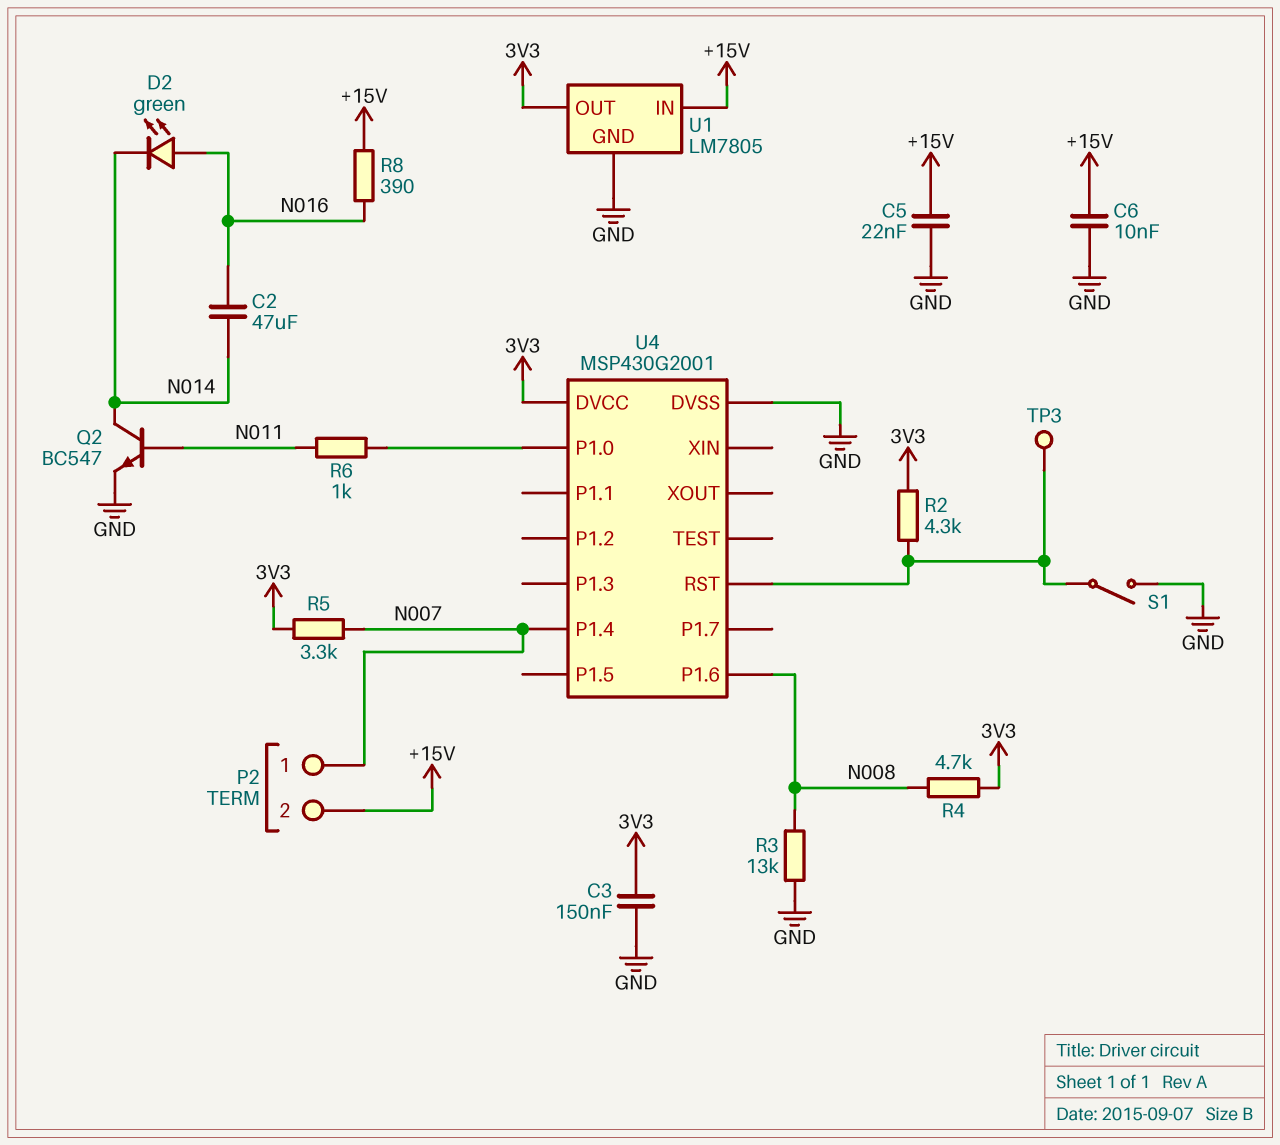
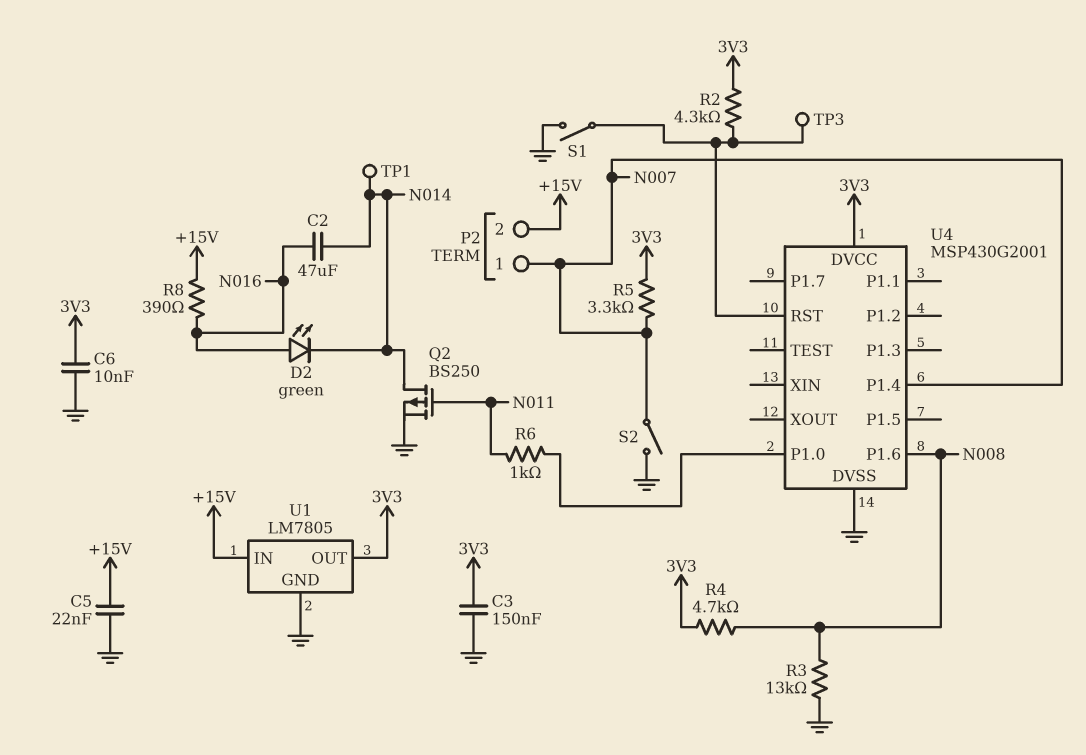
C6: 10nF (+15V, GND) -> 10nF (3V3, GND)
Q2: NPN BC547 (B N011, C N014, E GND) -> PMOS BS250 (G N011, D N014, S GND)
S2: none -> switch (GND, N007)
TP1: none -> test point (N014)

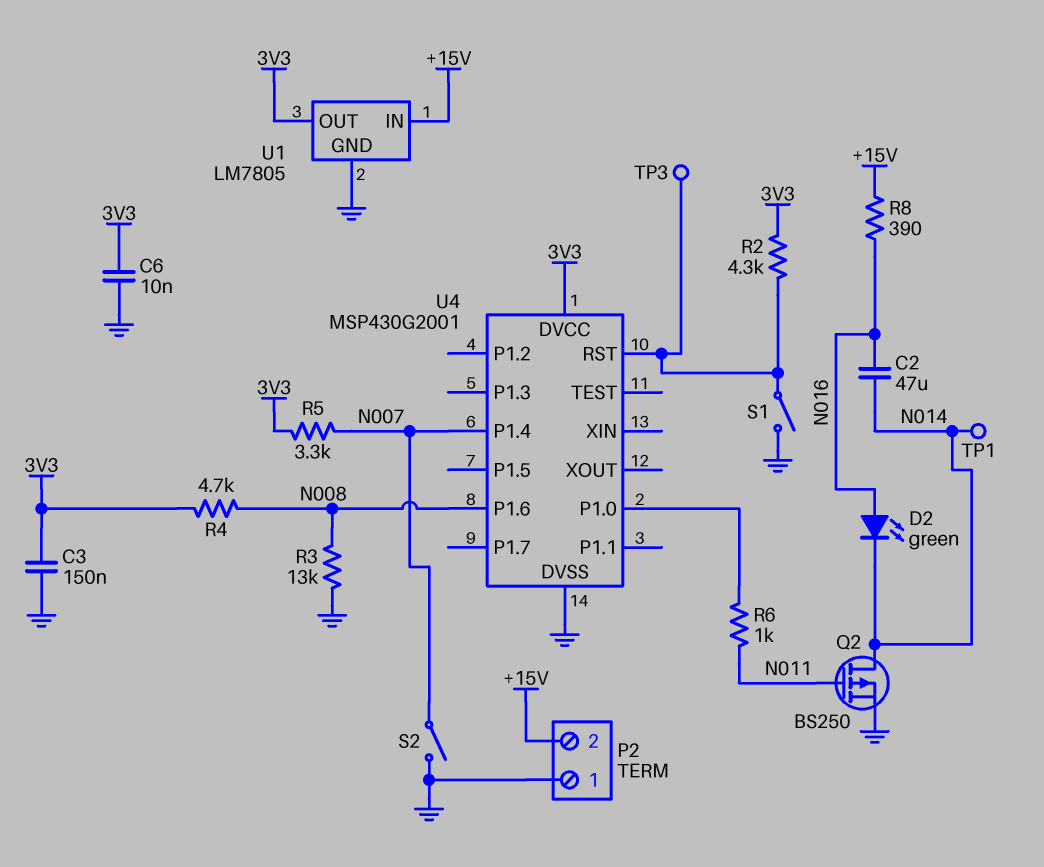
C5: 22nF (+15V, GND) -> none
P2 pin 1: N007 -> GND

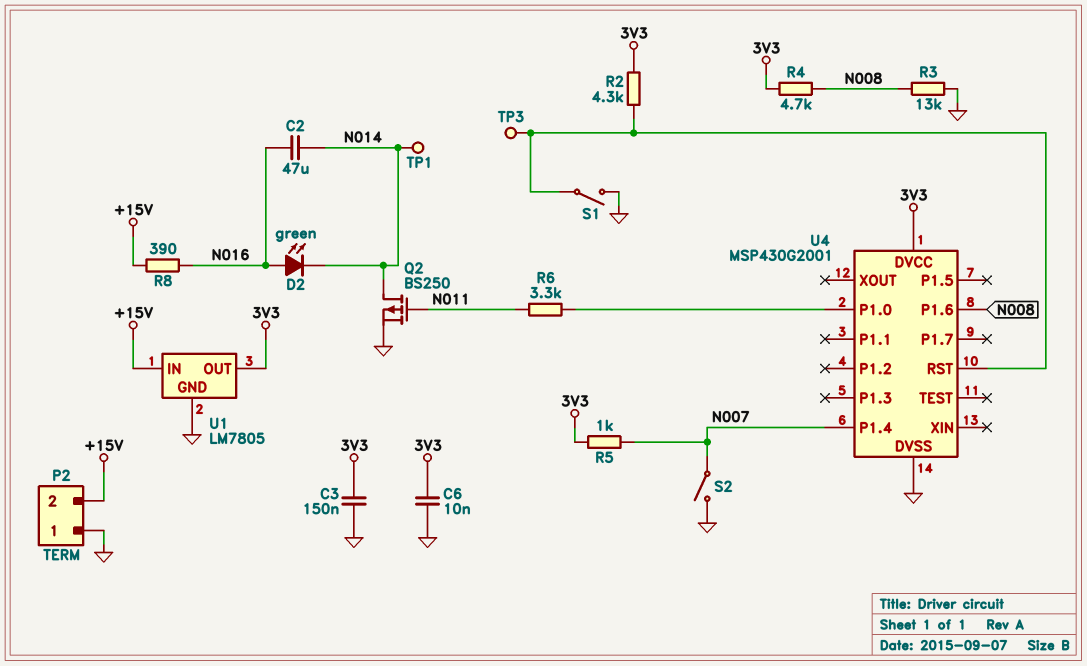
R5: 3.3k (3V3, N007) -> 1k (3V3, N007)
R6: 1k (N011, U4/P1.0) -> 3.3k (N011, U4/P1.0)

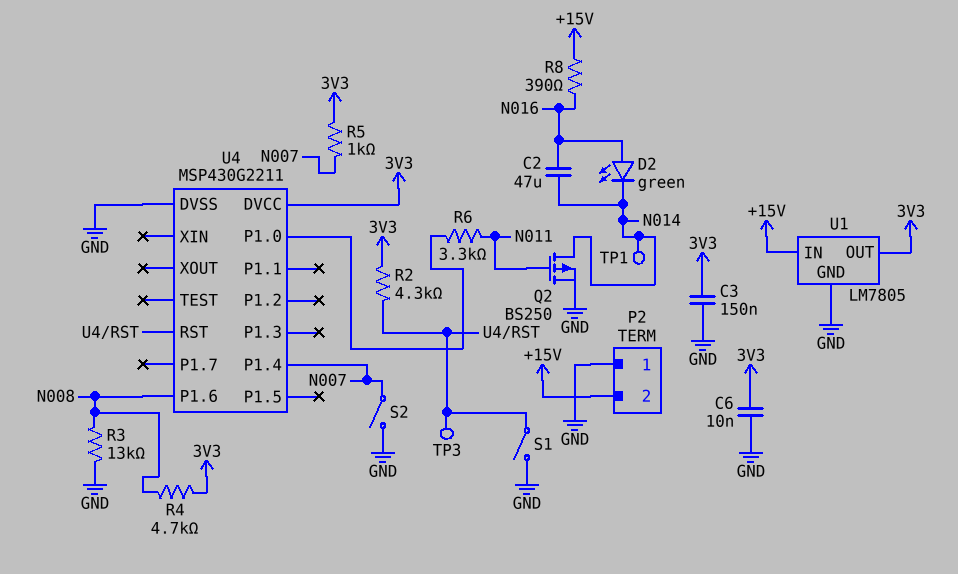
U4: MSP430G2001 -> MSP430G2211

